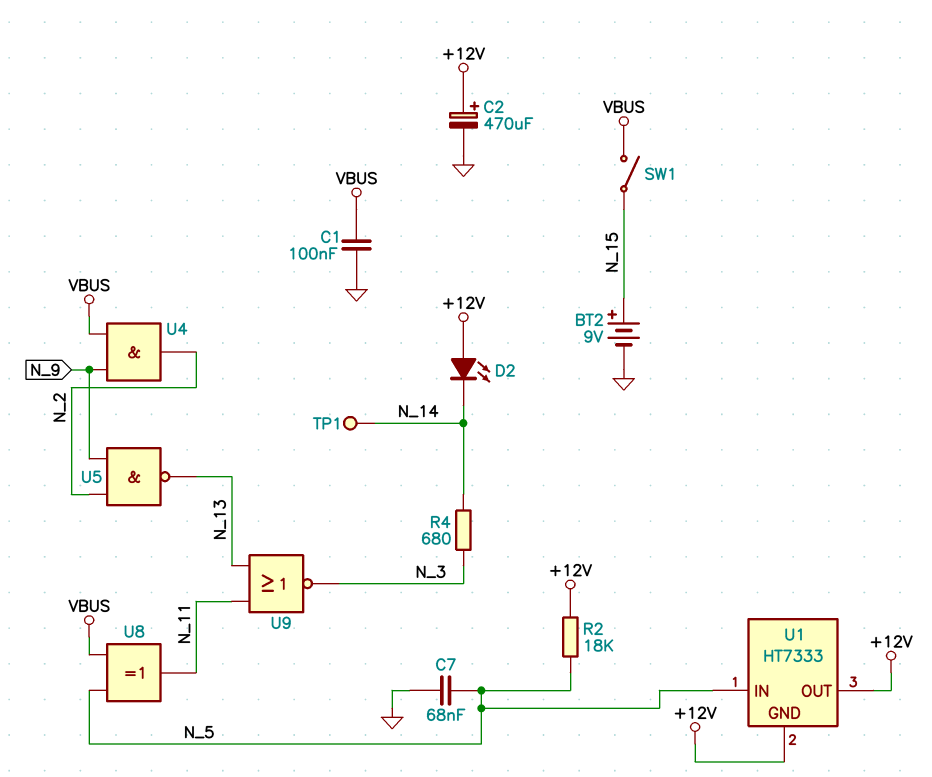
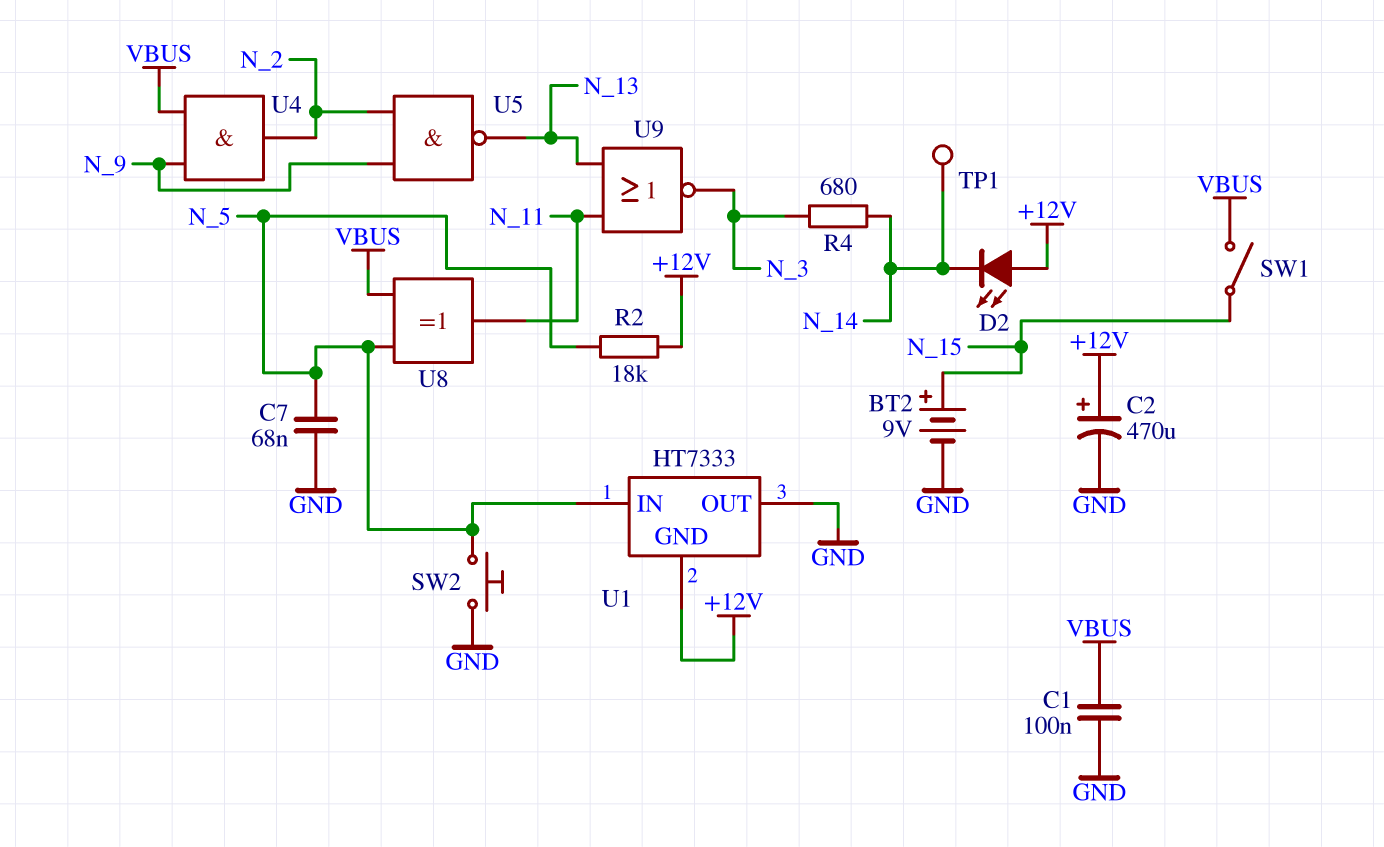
SW2: none -> button (GND, N_5)
U1 pin OUT: +12V -> GND

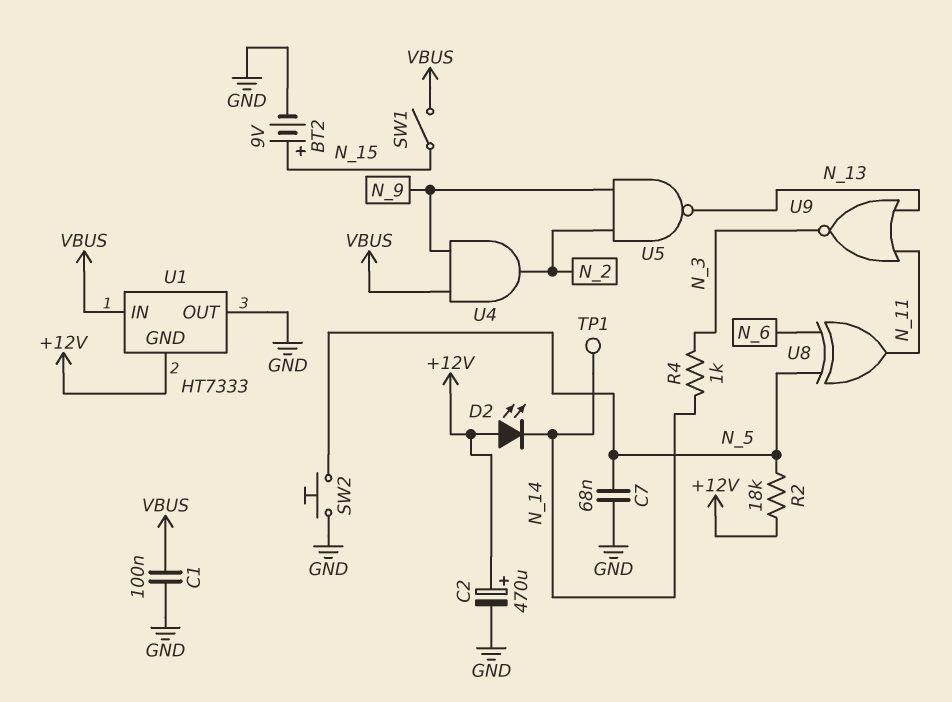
R4: 680 (N_3, N_14) -> 1k (N_3, N_14)
U1 pin IN: N_5 -> VBUS
U8: XOR (in N_5, in VBUS, out N_11) -> XOR (in N_5, in N_6, out N_11)

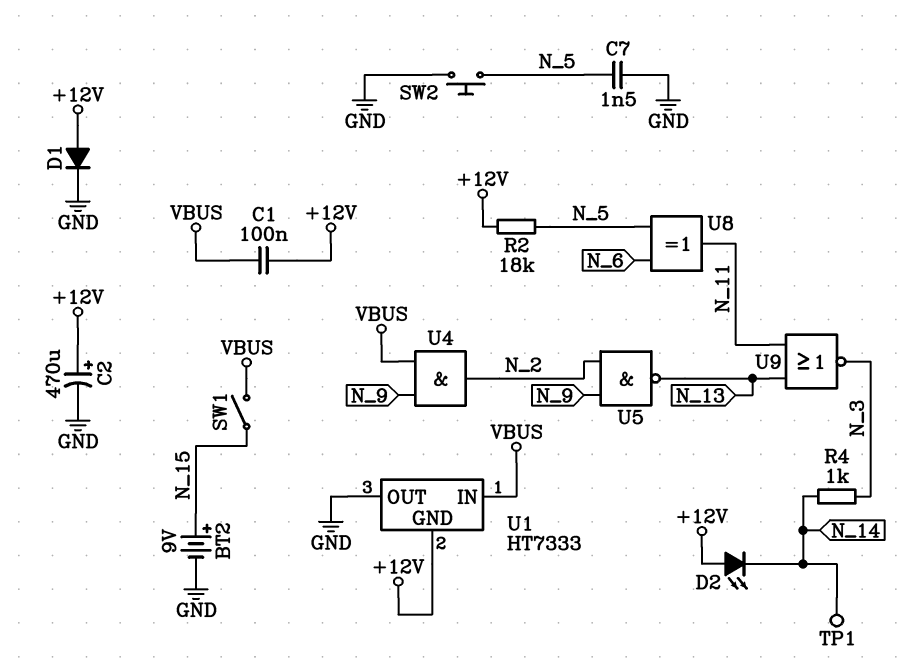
C1: 100nF (GND, VBUS) -> 100nF (+12V, VBUS)
C7: 68nF (GND, N_5) -> 1.5nF (GND, N_5)
D1: none -> diode (A +12V, K GND)

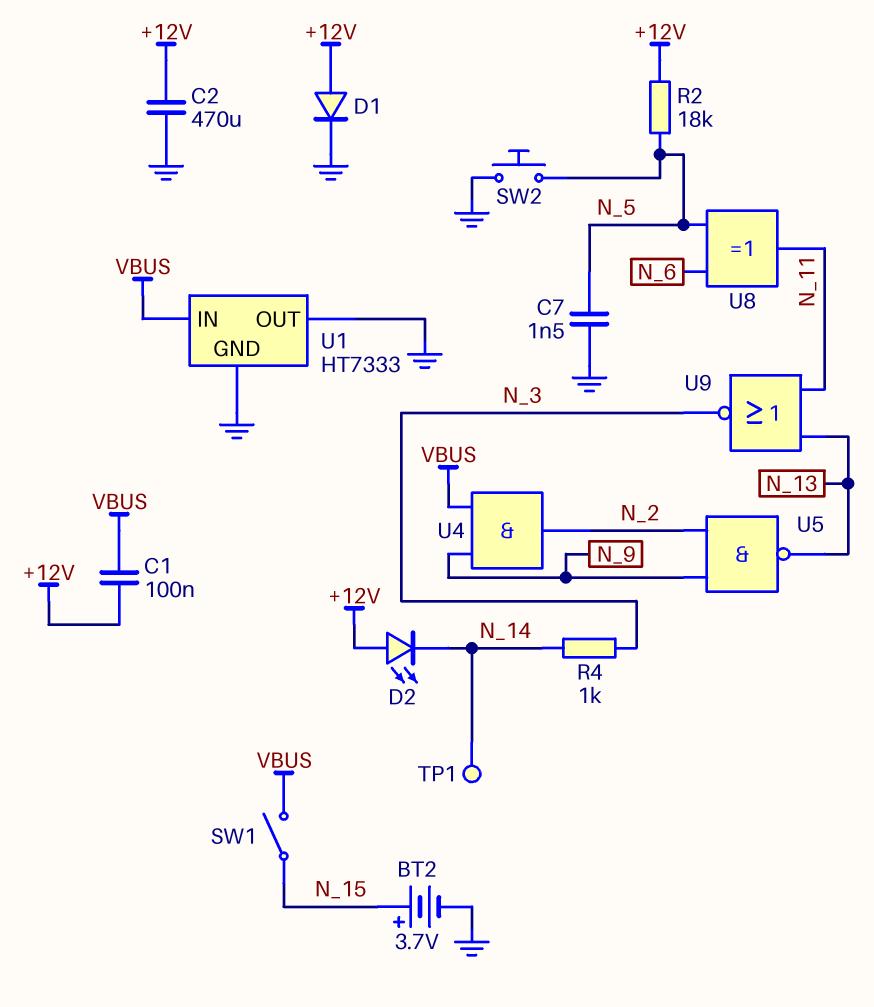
BT2: 9V (plus N_15, minus GND) -> 3.7V (plus N_15, minus GND)
C2: 470uF (plus +12V, minus GND) -> 470uF (+12V, GND)
U1 pin GND: +12V -> GND

